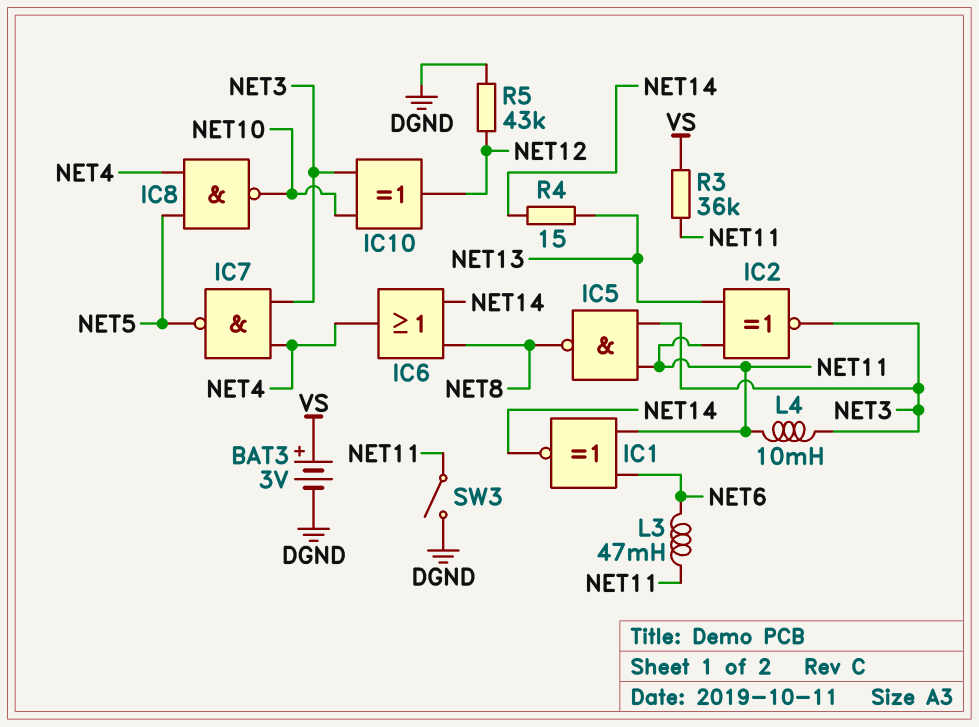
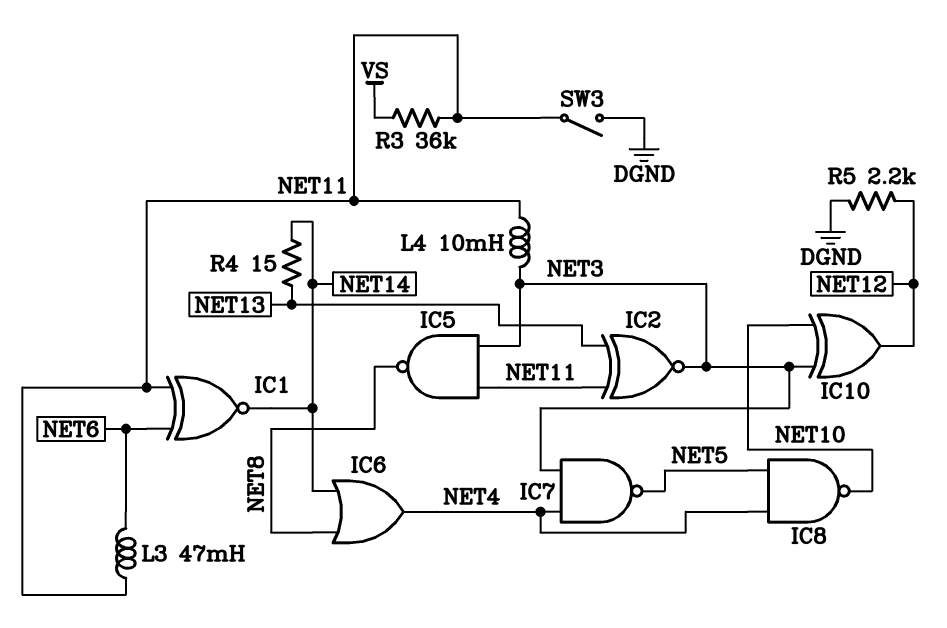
BAT3: 3V (plus VS, minus DGND) -> none
R5: 43k (DGND, NET12) -> 2.2k (DGND, NET12)

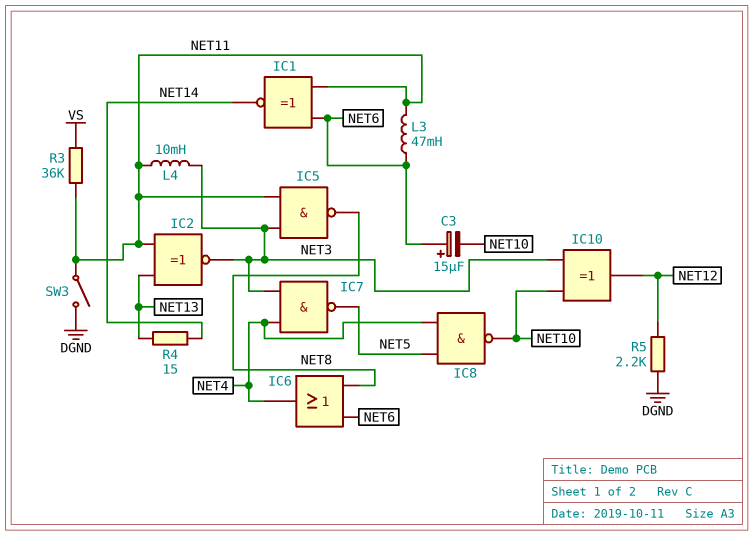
C3: none -> 15uF (plus NET6, minus NET10)
IC6: OR (in NET8, in NET14, out NET4) -> OR (in NET6, in NET8, out NET4)

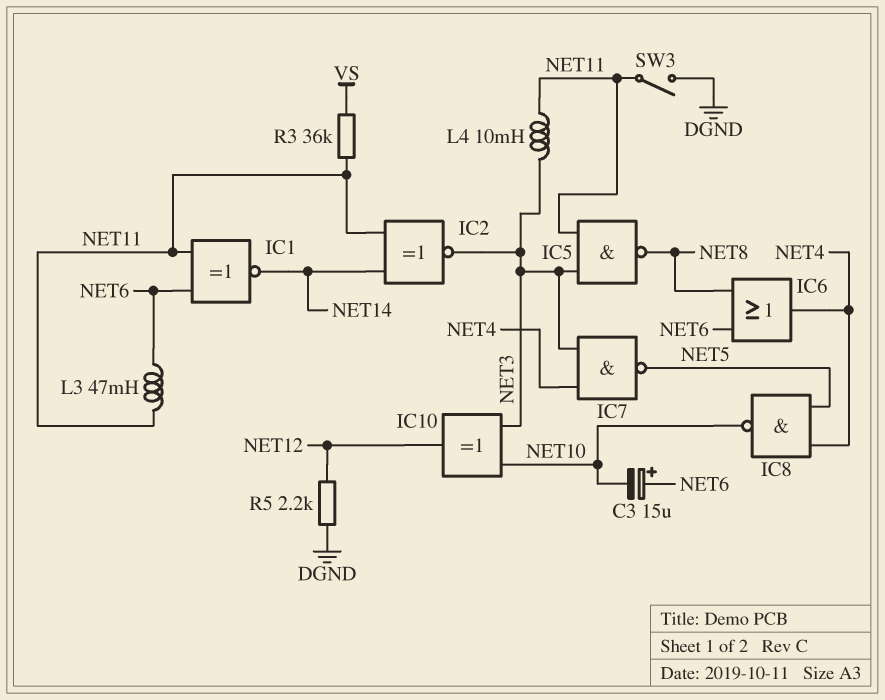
IC2: XNOR (in NET11, in NET13, out NET3) -> XNOR (in NET11, in NET14, out NET3)
R4: 15 (NET13, NET14) -> none

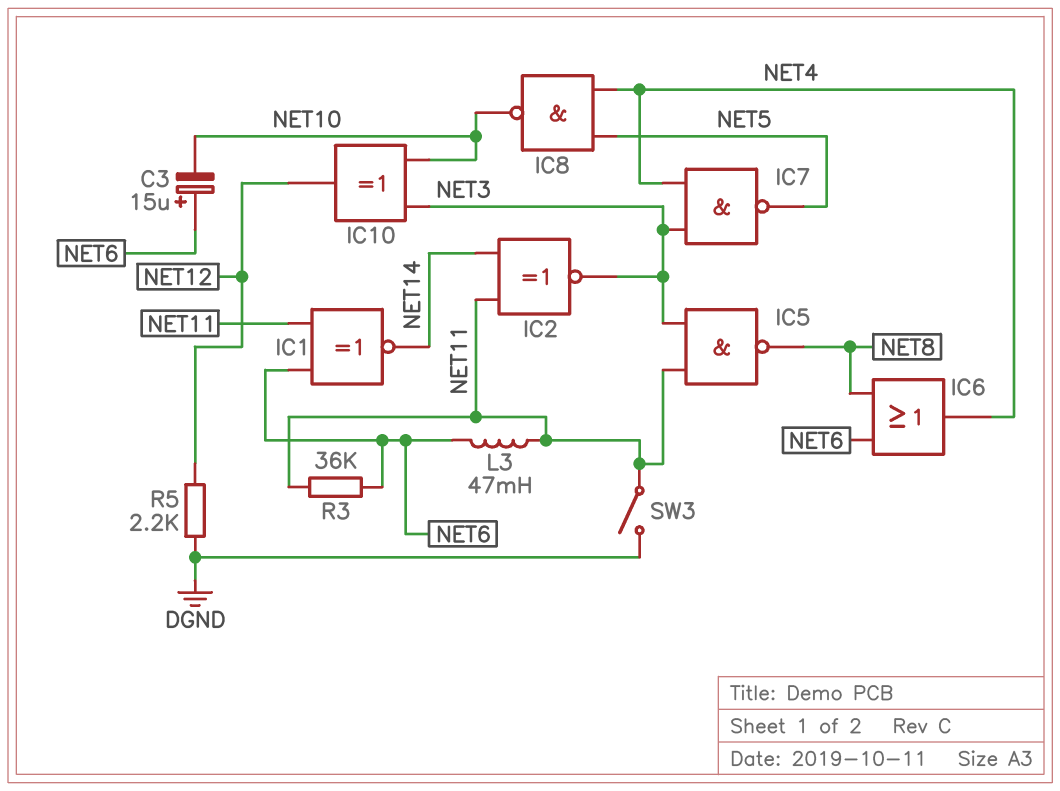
L4: 10mH (NET3, NET11) -> none
R3: 36k (NET11, VS) -> 36k (NET6, NET11)

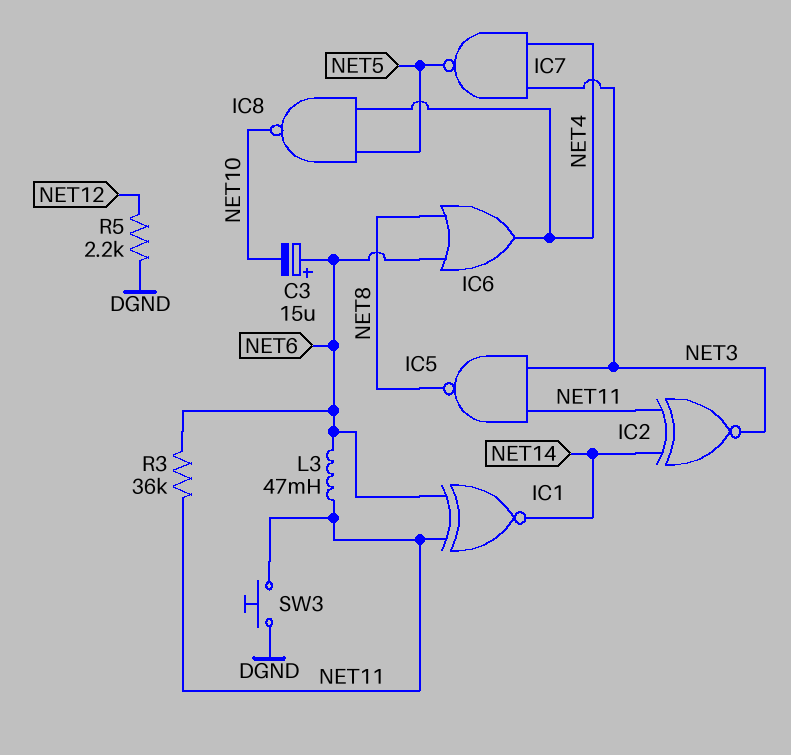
IC10: XOR (in NET3, in NET10, out NET12) -> none
SW3: switch (DGND, NET11) -> button (DGND, NET11)

